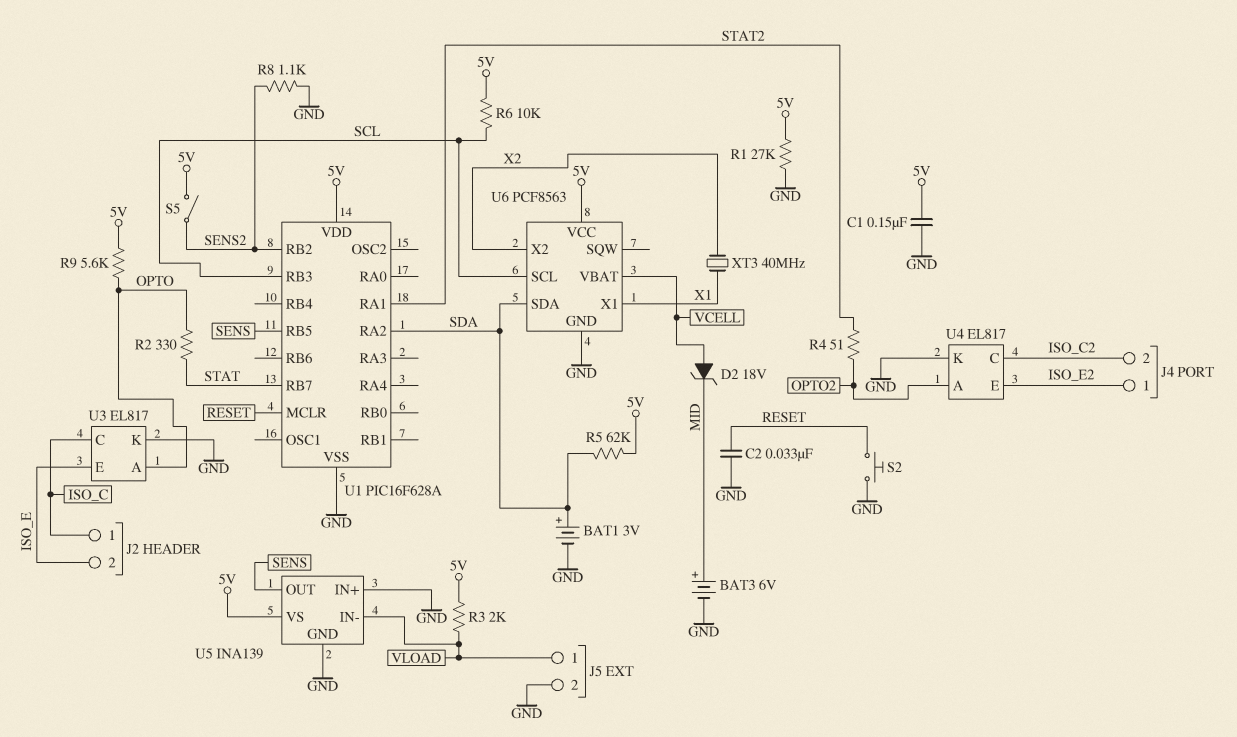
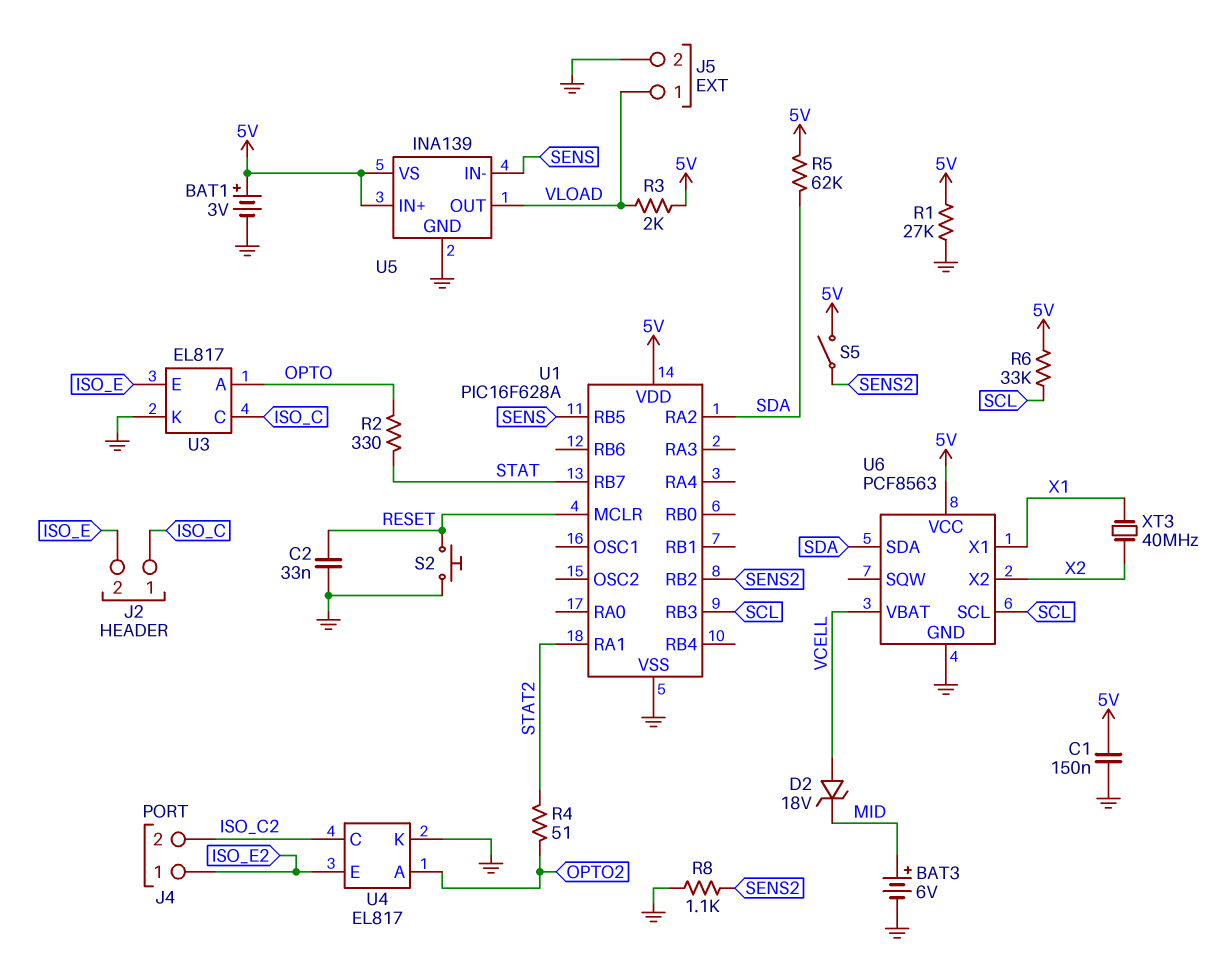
BAT1: 3V (plus SDA, minus GND) -> 3V (plus 5V, minus GND)
R6: 10k (5V, SCL) -> 33k (5V, SCL)
R9: 5.6k (5V, OPTO) -> none
U5 pin IN+: GND -> 5V
U5 pin IN-: VLOAD -> SENS
U5 pin OUT: SENS -> VLOAD

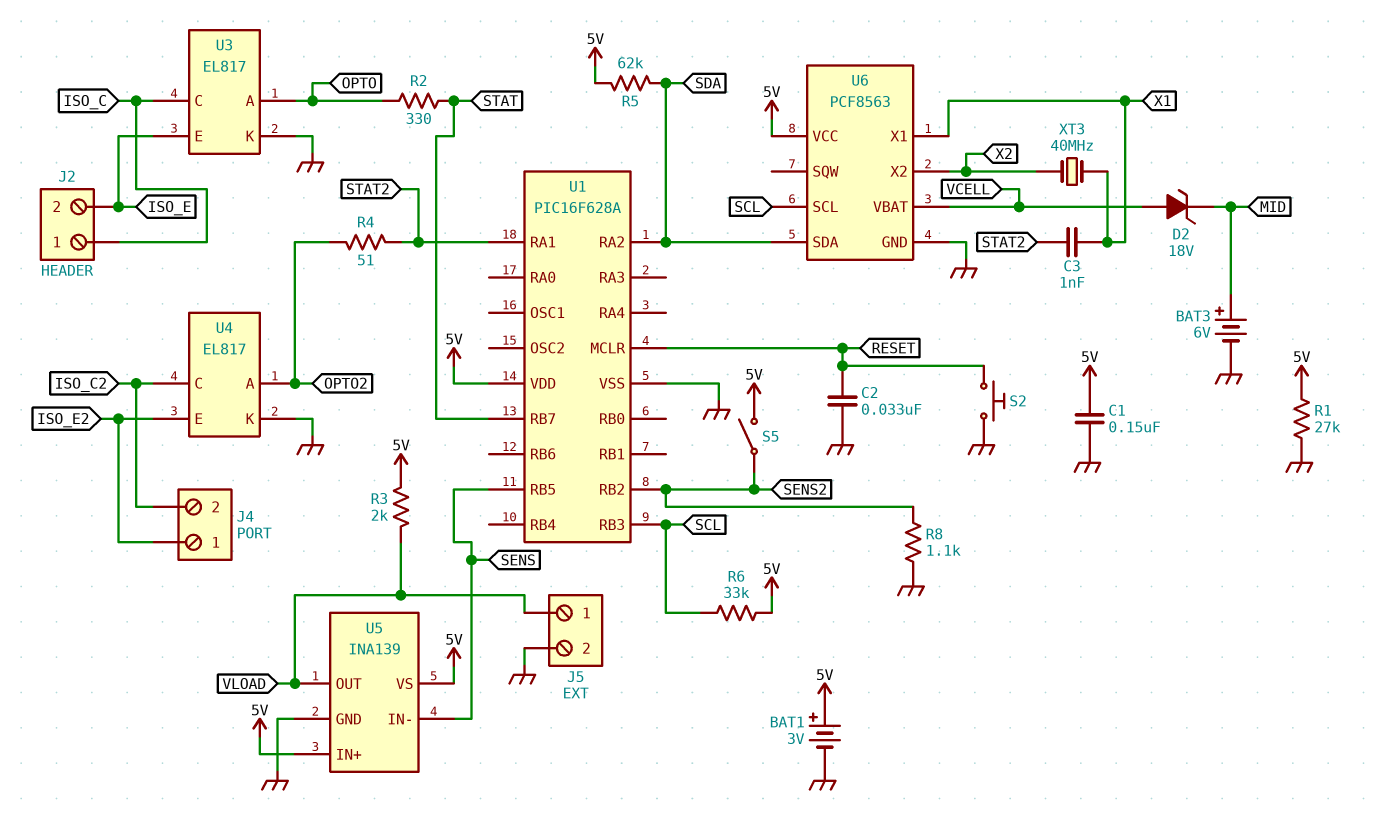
C3: none -> 1nF (STAT2, X1)

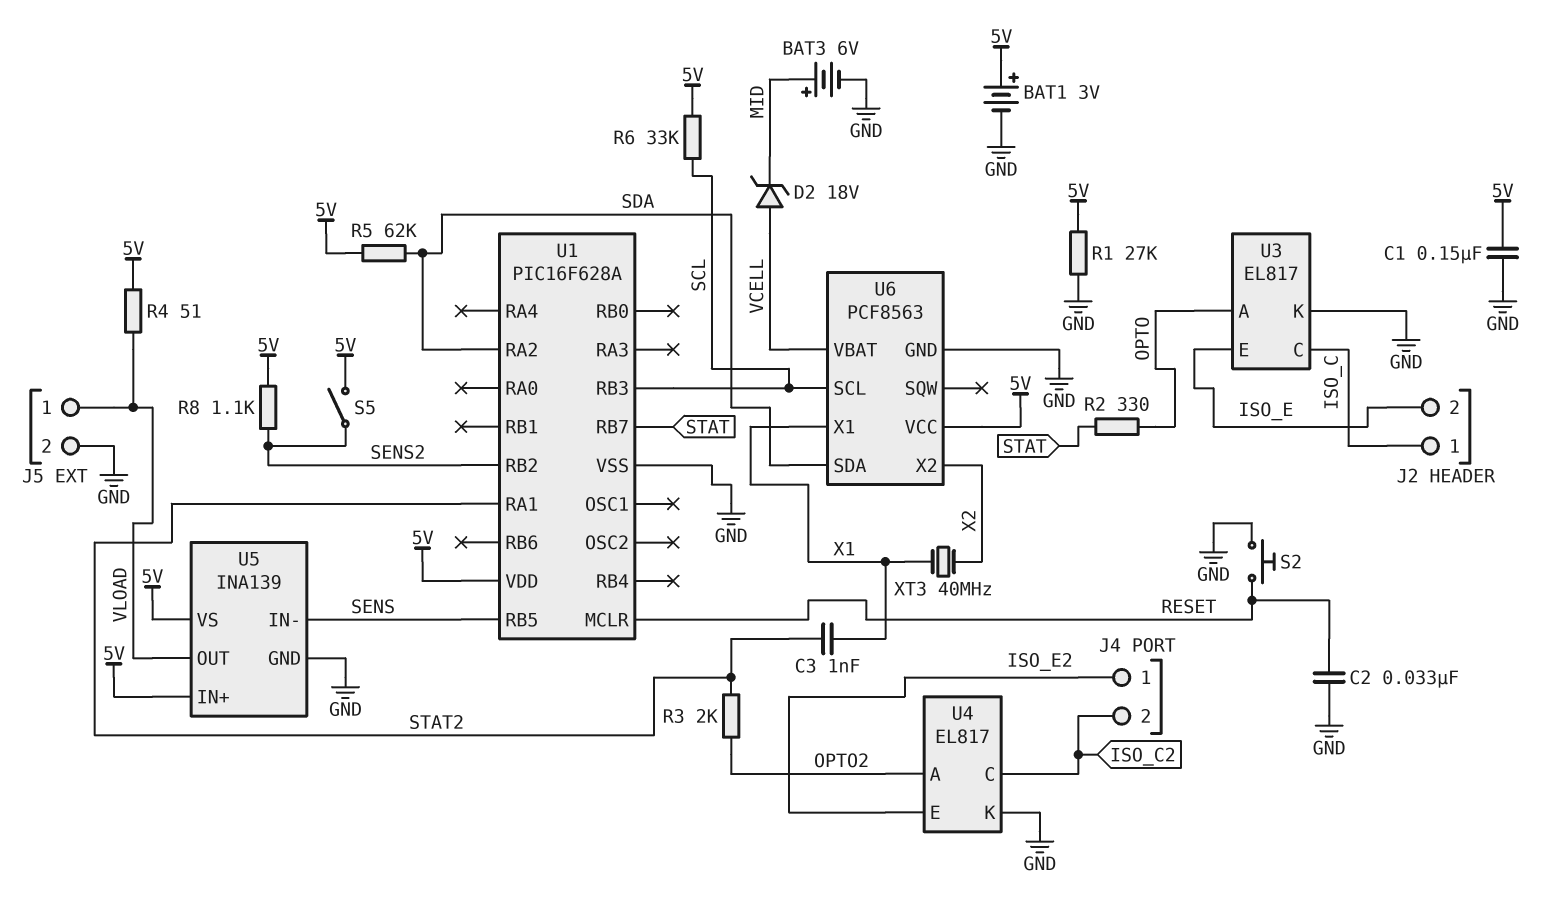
R3: 2k (5V, VLOAD) -> 2k (OPTO2, STAT2)
R4: 51 (OPTO2, STAT2) -> 51 (5V, VLOAD)
R8: 1.1k (GND, SENS2) -> 1.1k (5V, SENS2)

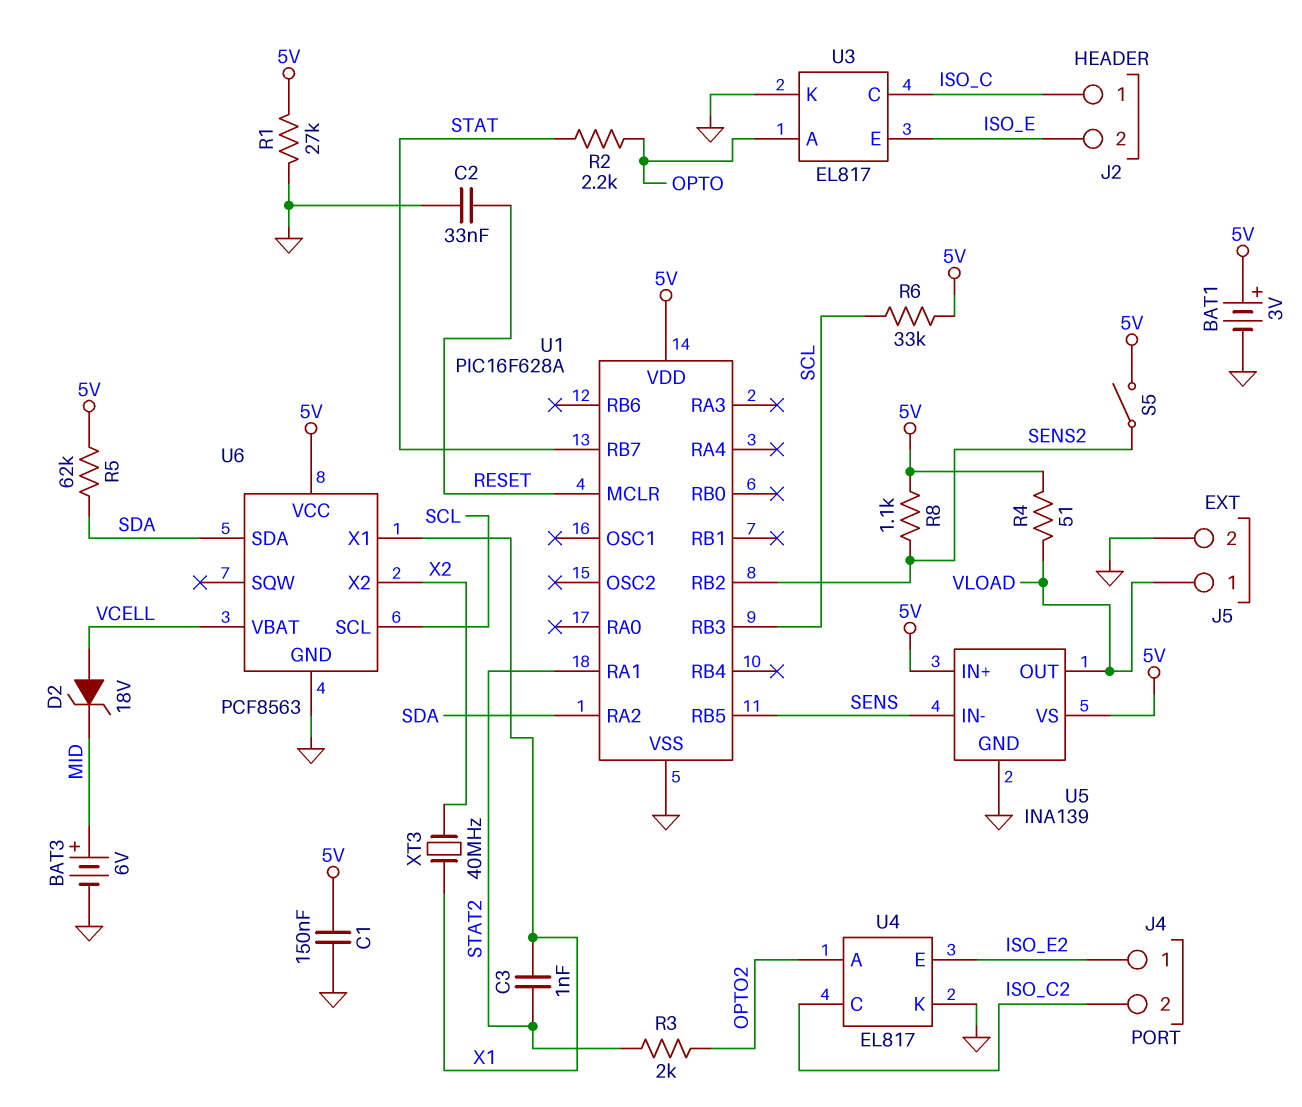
R2: 330 (OPTO, STAT) -> 2.2k (OPTO, STAT)
S2: button (GND, RESET) -> none

